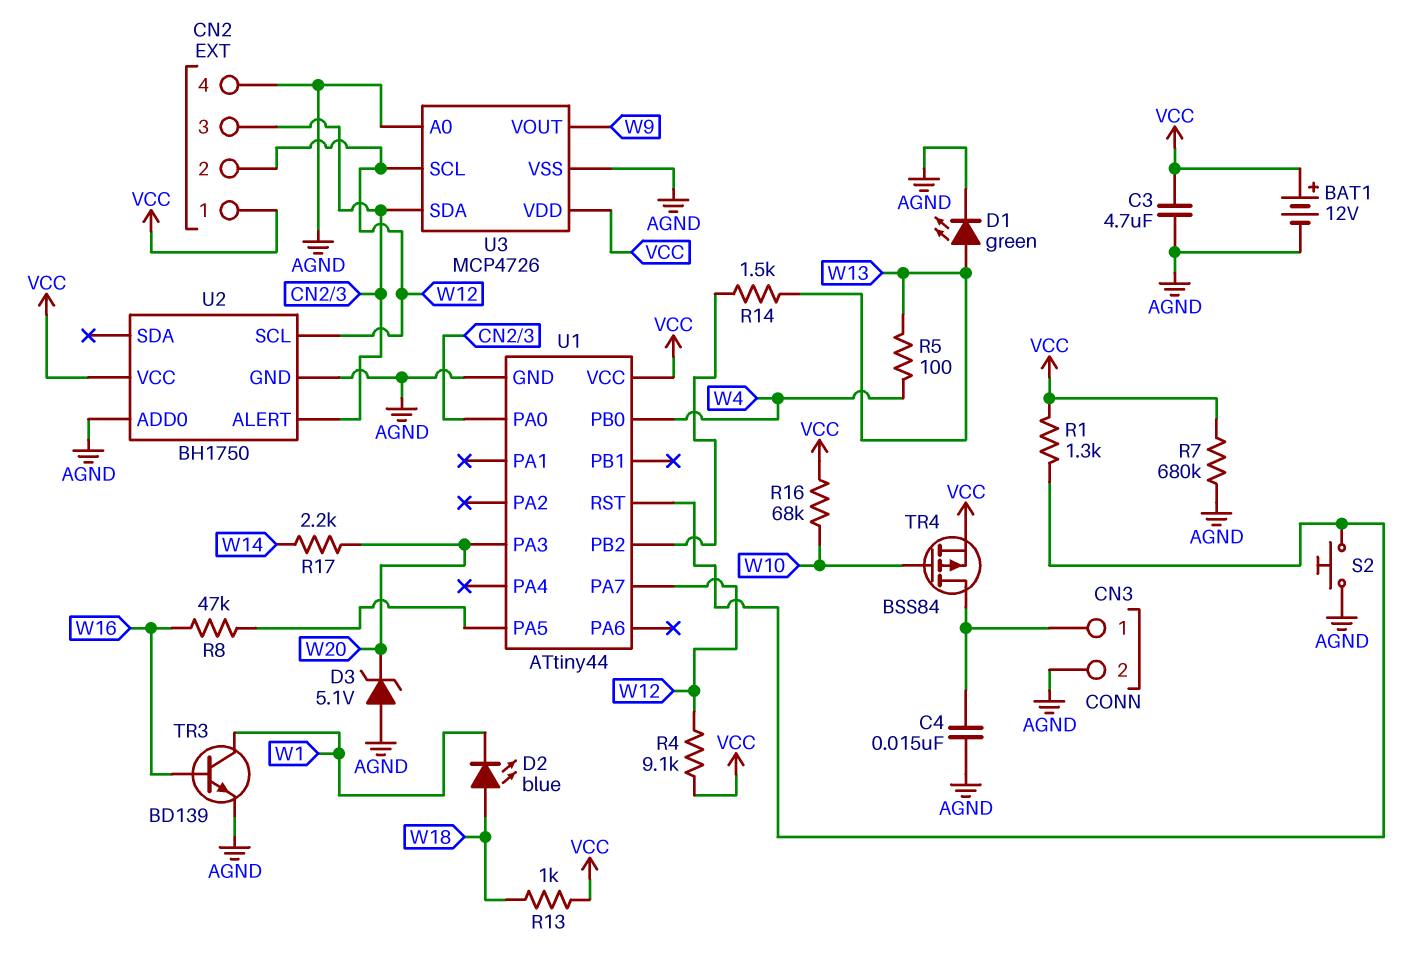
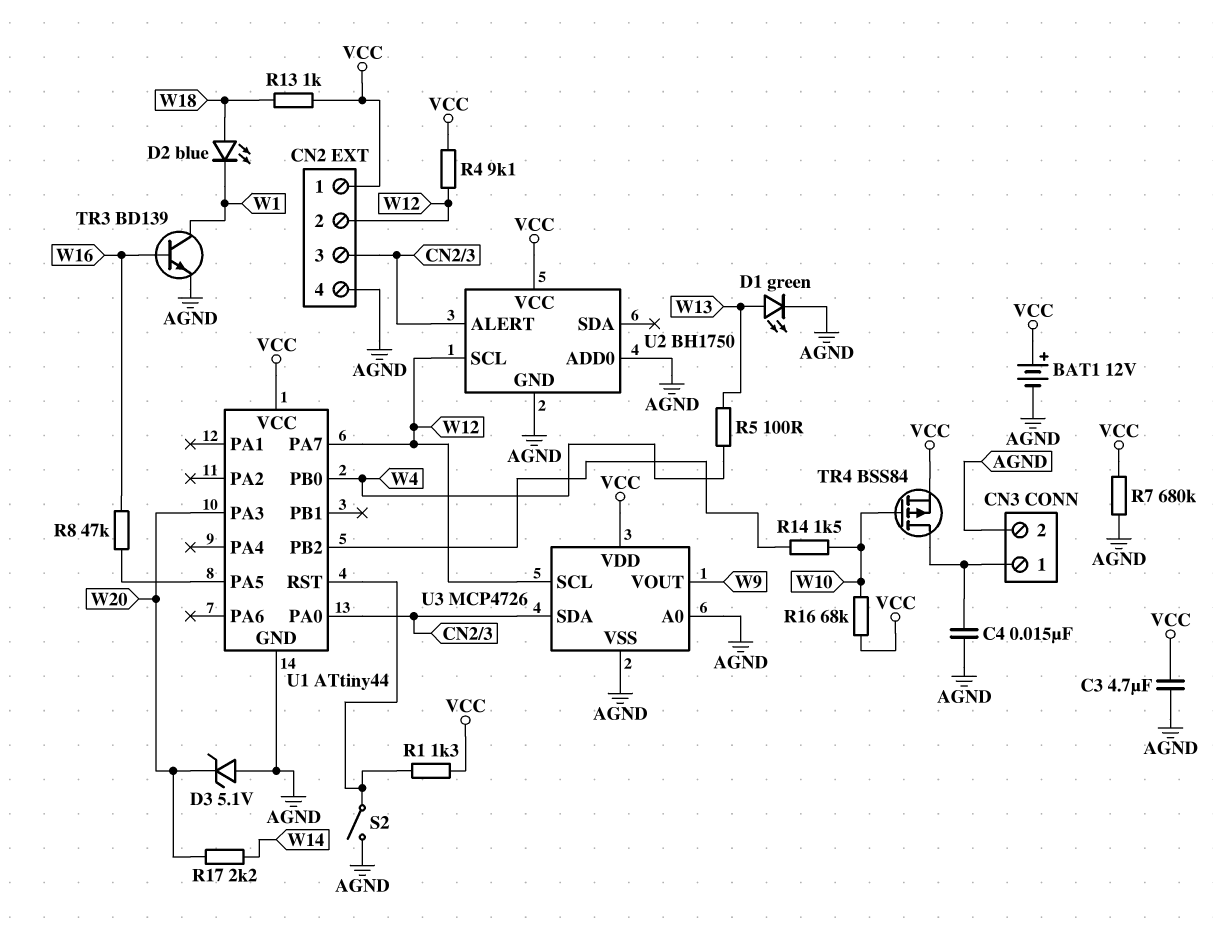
R14: 1.5k (U1/PB2, W13) -> 1.5k (U1/PB2, W10)
S2: button (AGND, U1/RST) -> switch (AGND, U1/RST)

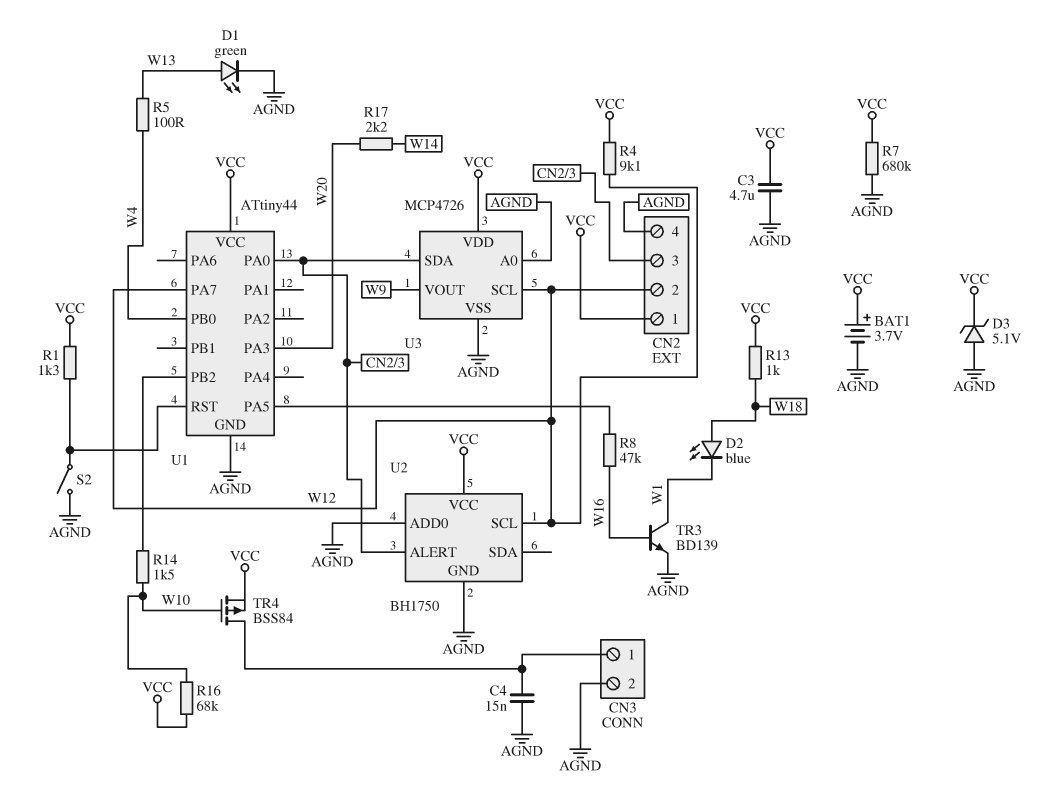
BAT1: 12V (plus VCC, minus AGND) -> 3.7V (plus VCC, minus AGND)
D3: zener 5.1V (A AGND, K W20) -> zener 5.1V (A AGND, K VCC)

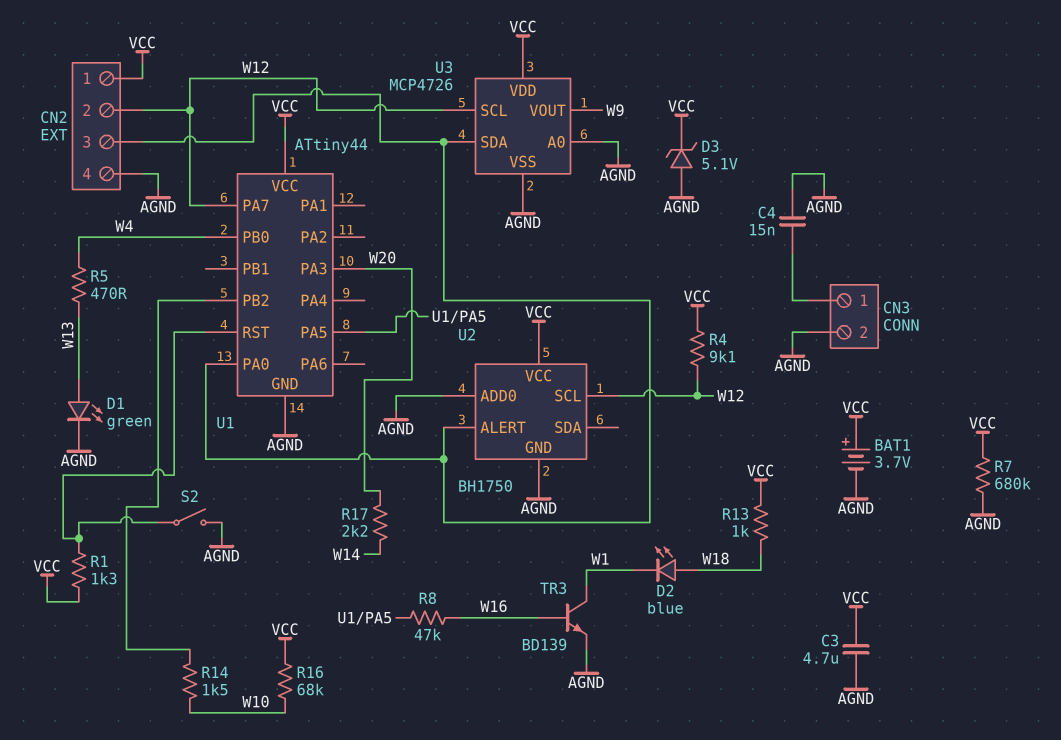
R5: 100 (W4, W13) -> 470 (W4, W13)
TR4: PMOS BSS84 (G W10, D CN3/1, S VCC) -> none

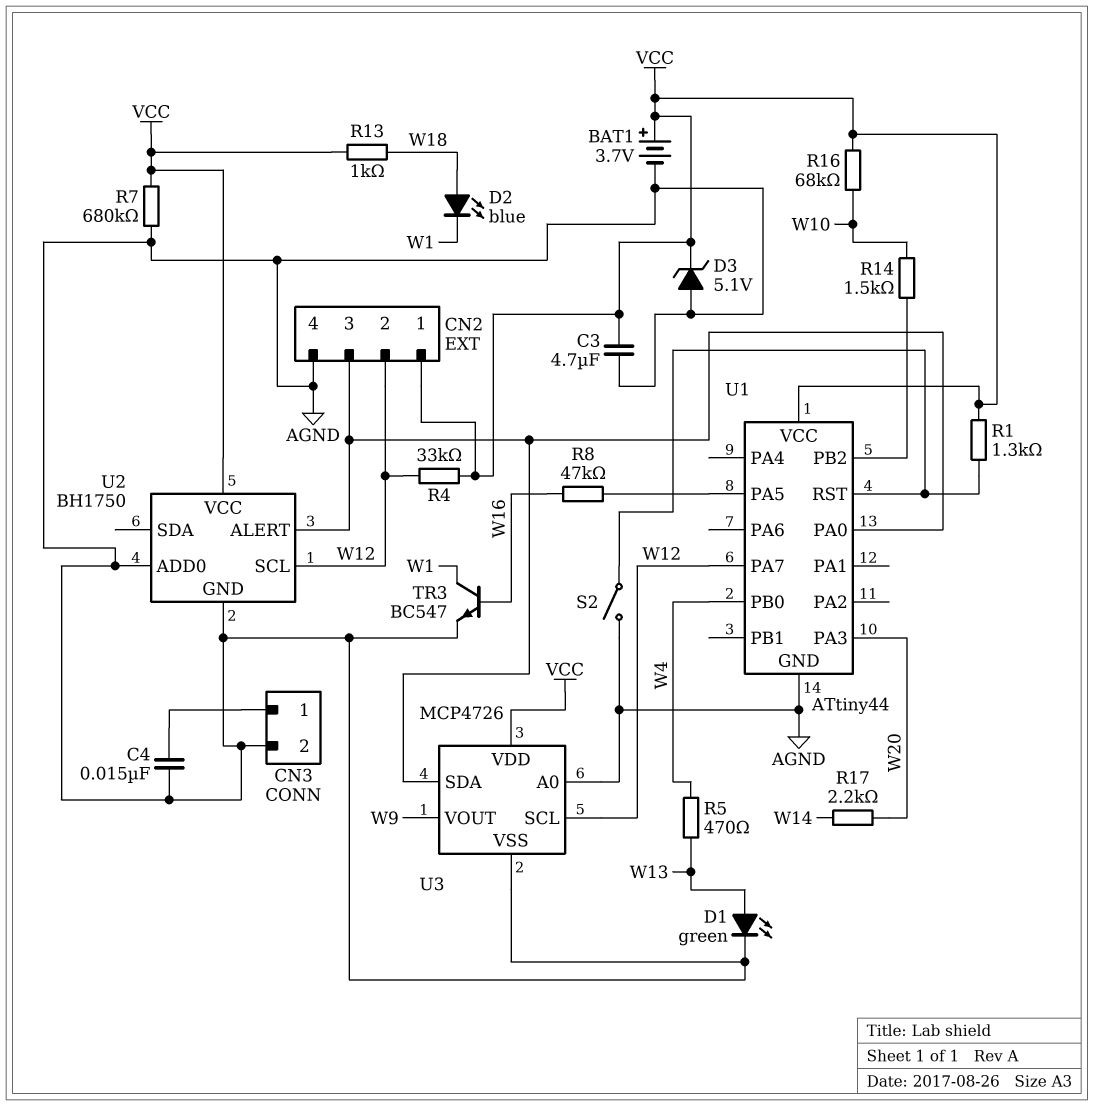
R4: 9.1k (VCC, W12) -> 33k (VCC, W12)
TR3: NPN BD139 (B W16, C W1, E AGND) -> NPN BC547 (B W16, C W1, E AGND)

